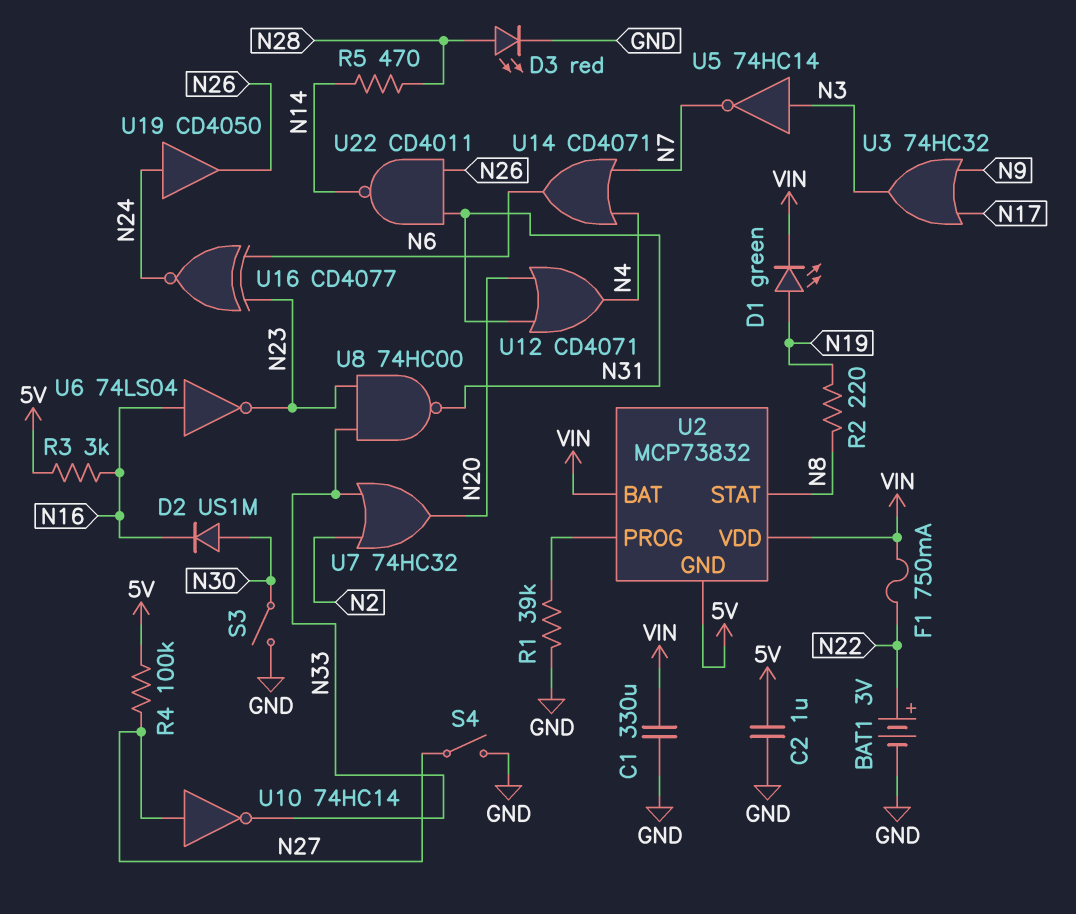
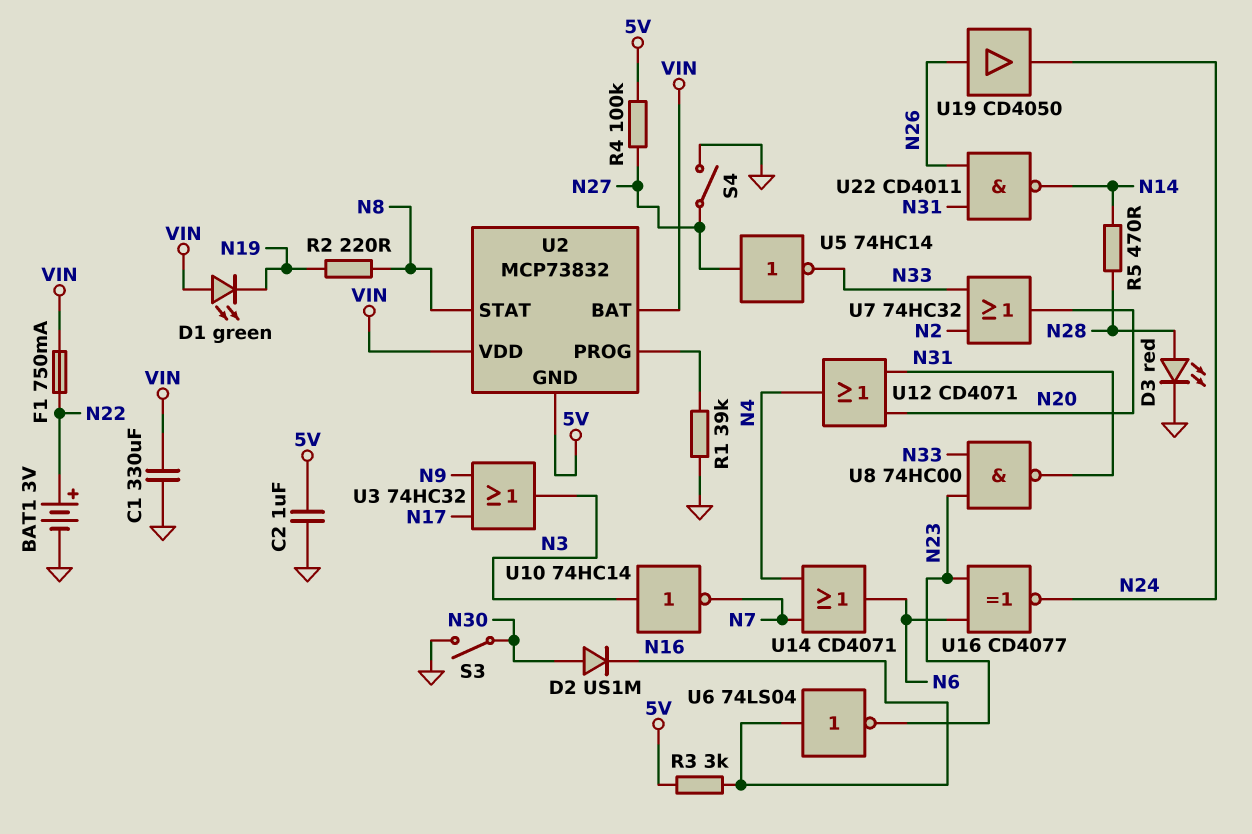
D1: LED green (A N19, K VIN) -> LED green (A VIN, K N19)
U5: NOT 74HC14 (in N3, out N7) -> NOT 74HC14 (in N27, out N33)
U10: NOT 74HC14 (in N27, out N33) -> NOT 74HC14 (in N3, out N7)
U19: buffer CD4050 (in N24, out N26) -> buffer CD4050 (in N26, out N24)

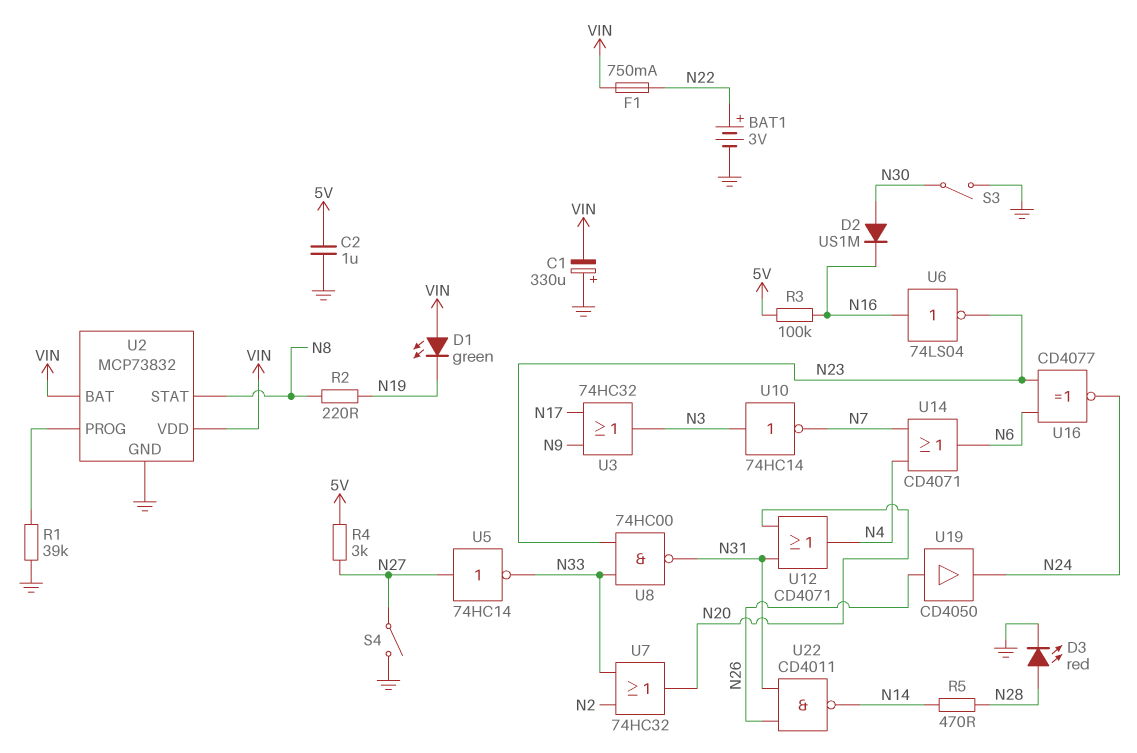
C1: 330uF (GND, VIN) -> 330uF (plus GND, minus VIN)
R3: 3k (5V, N16) -> 100k (5V, N16)
R4: 100k (5V, N27) -> 3k (5V, N27)
U2 pin GND: 5V -> GND

